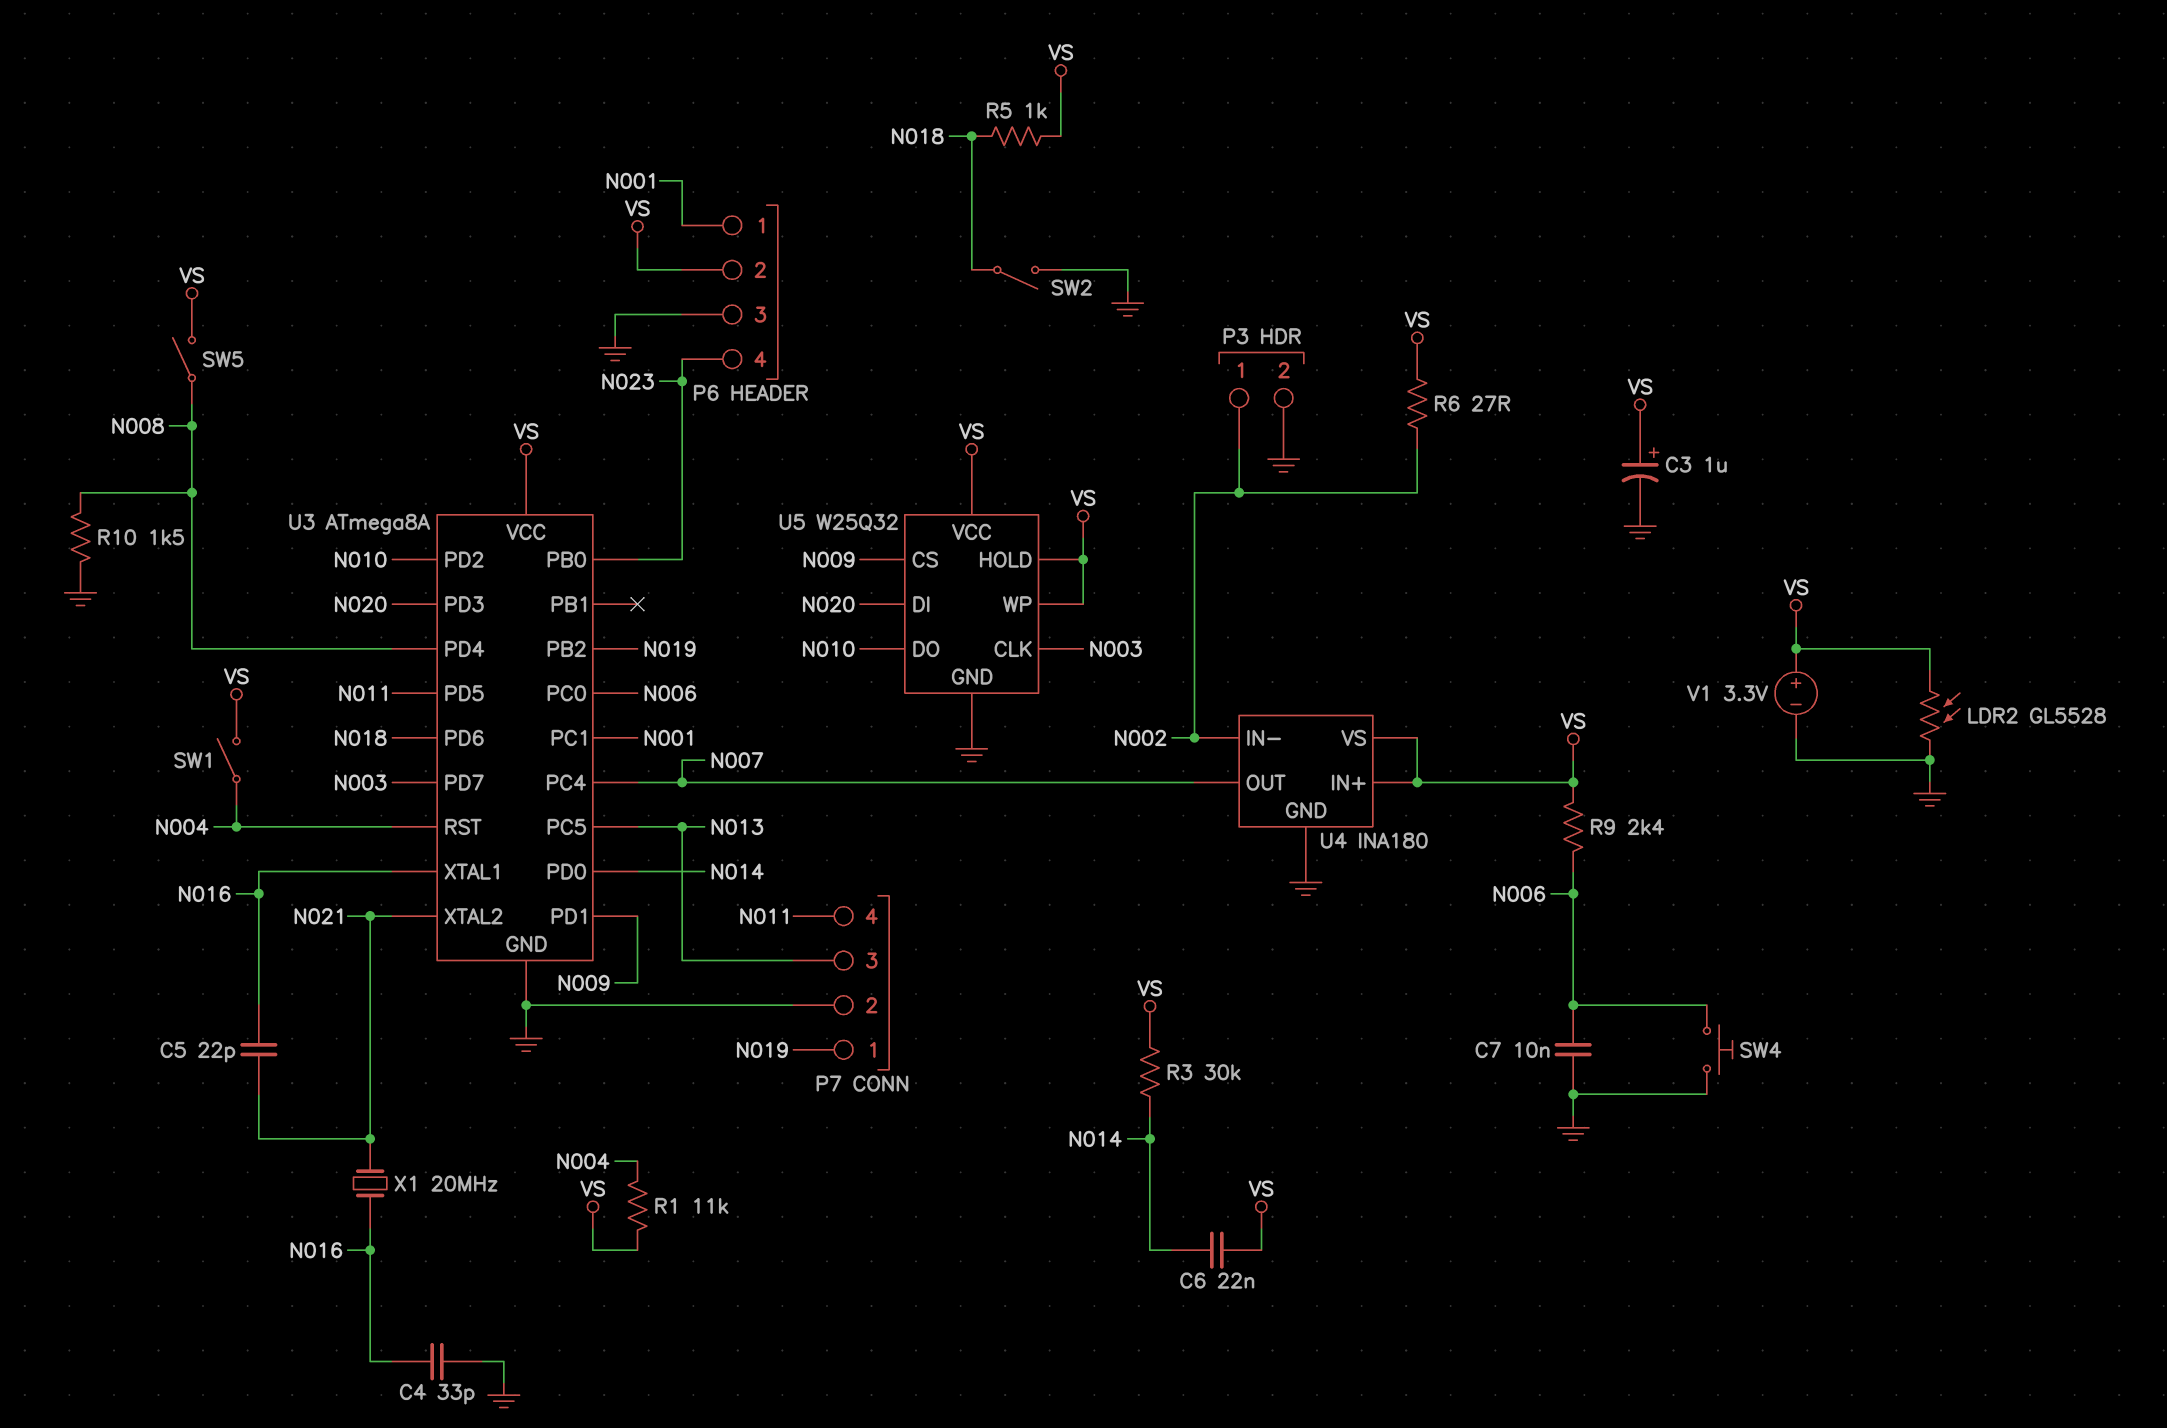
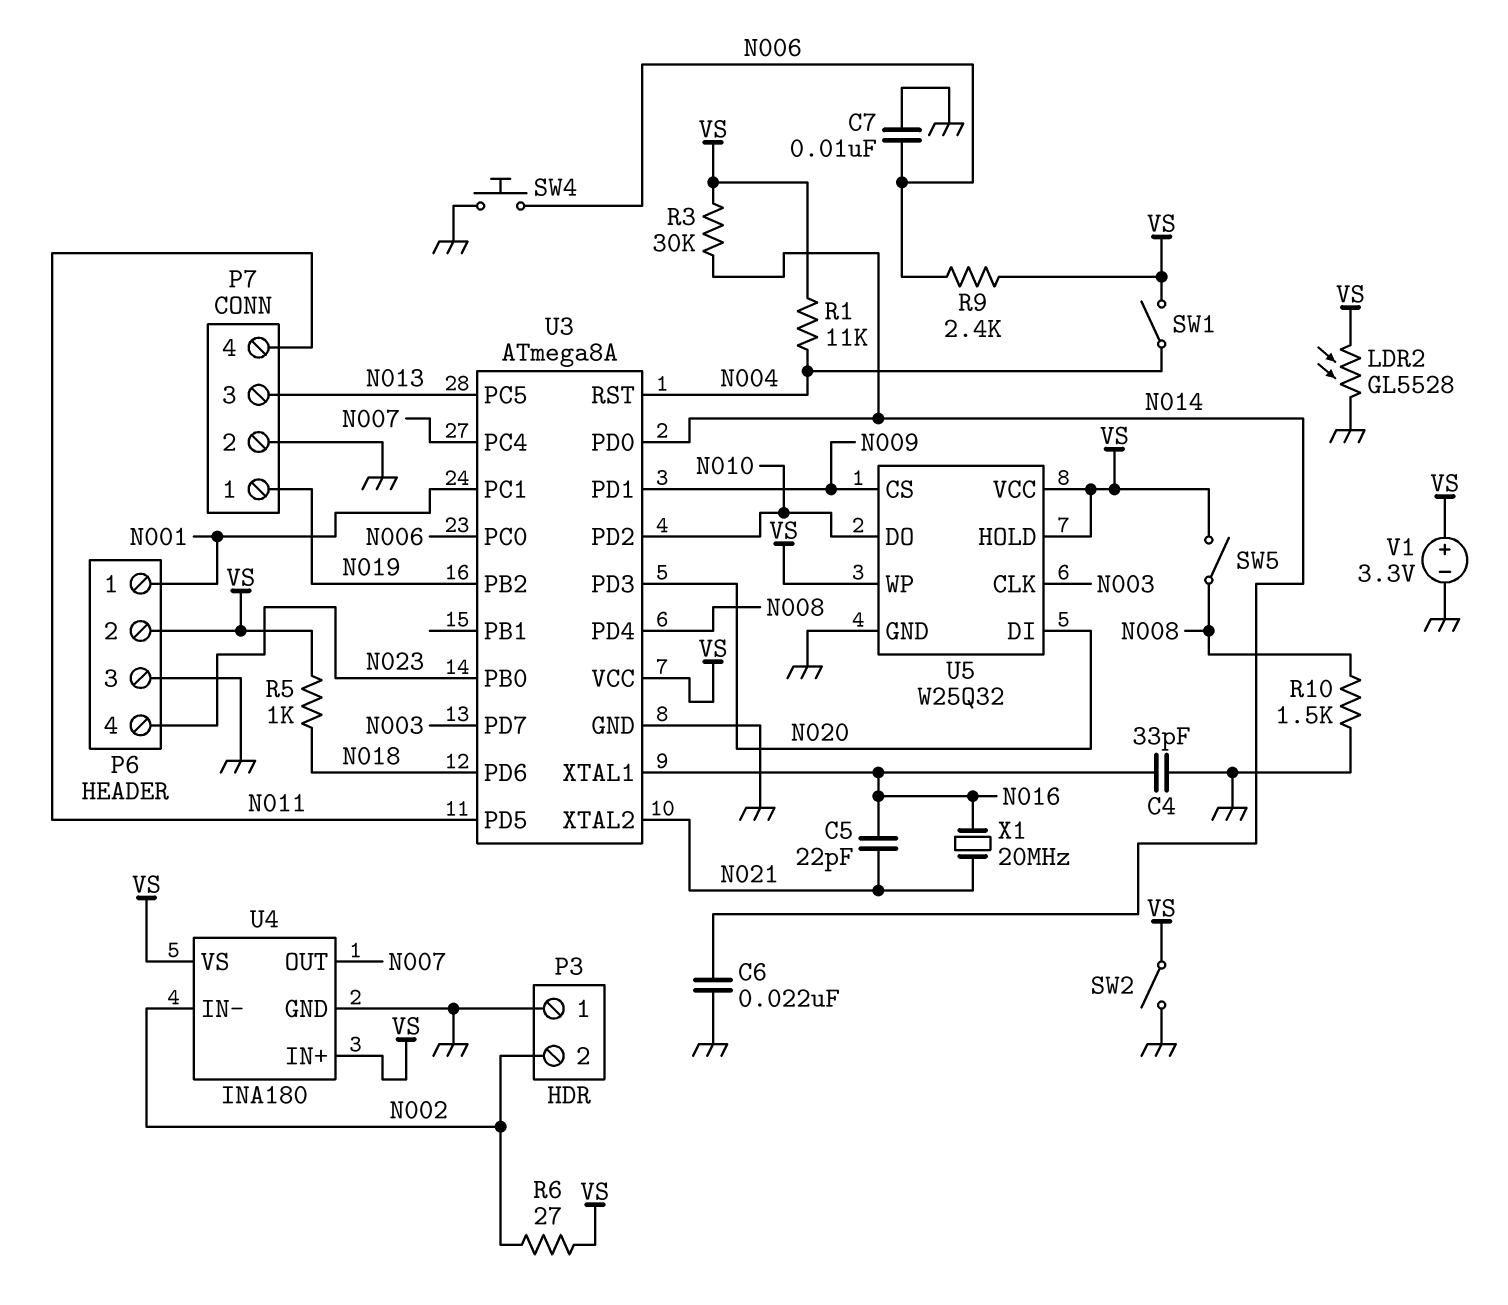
C3: 1uF (plus VS, minus GND) -> none
C6: 22nF (N014, VS) -> 22nF (GND, N014)
P3 pin 1: N002 -> GND
P3 pin 2: GND -> N002
SW2: switch (GND, N018) -> switch (GND, VS)

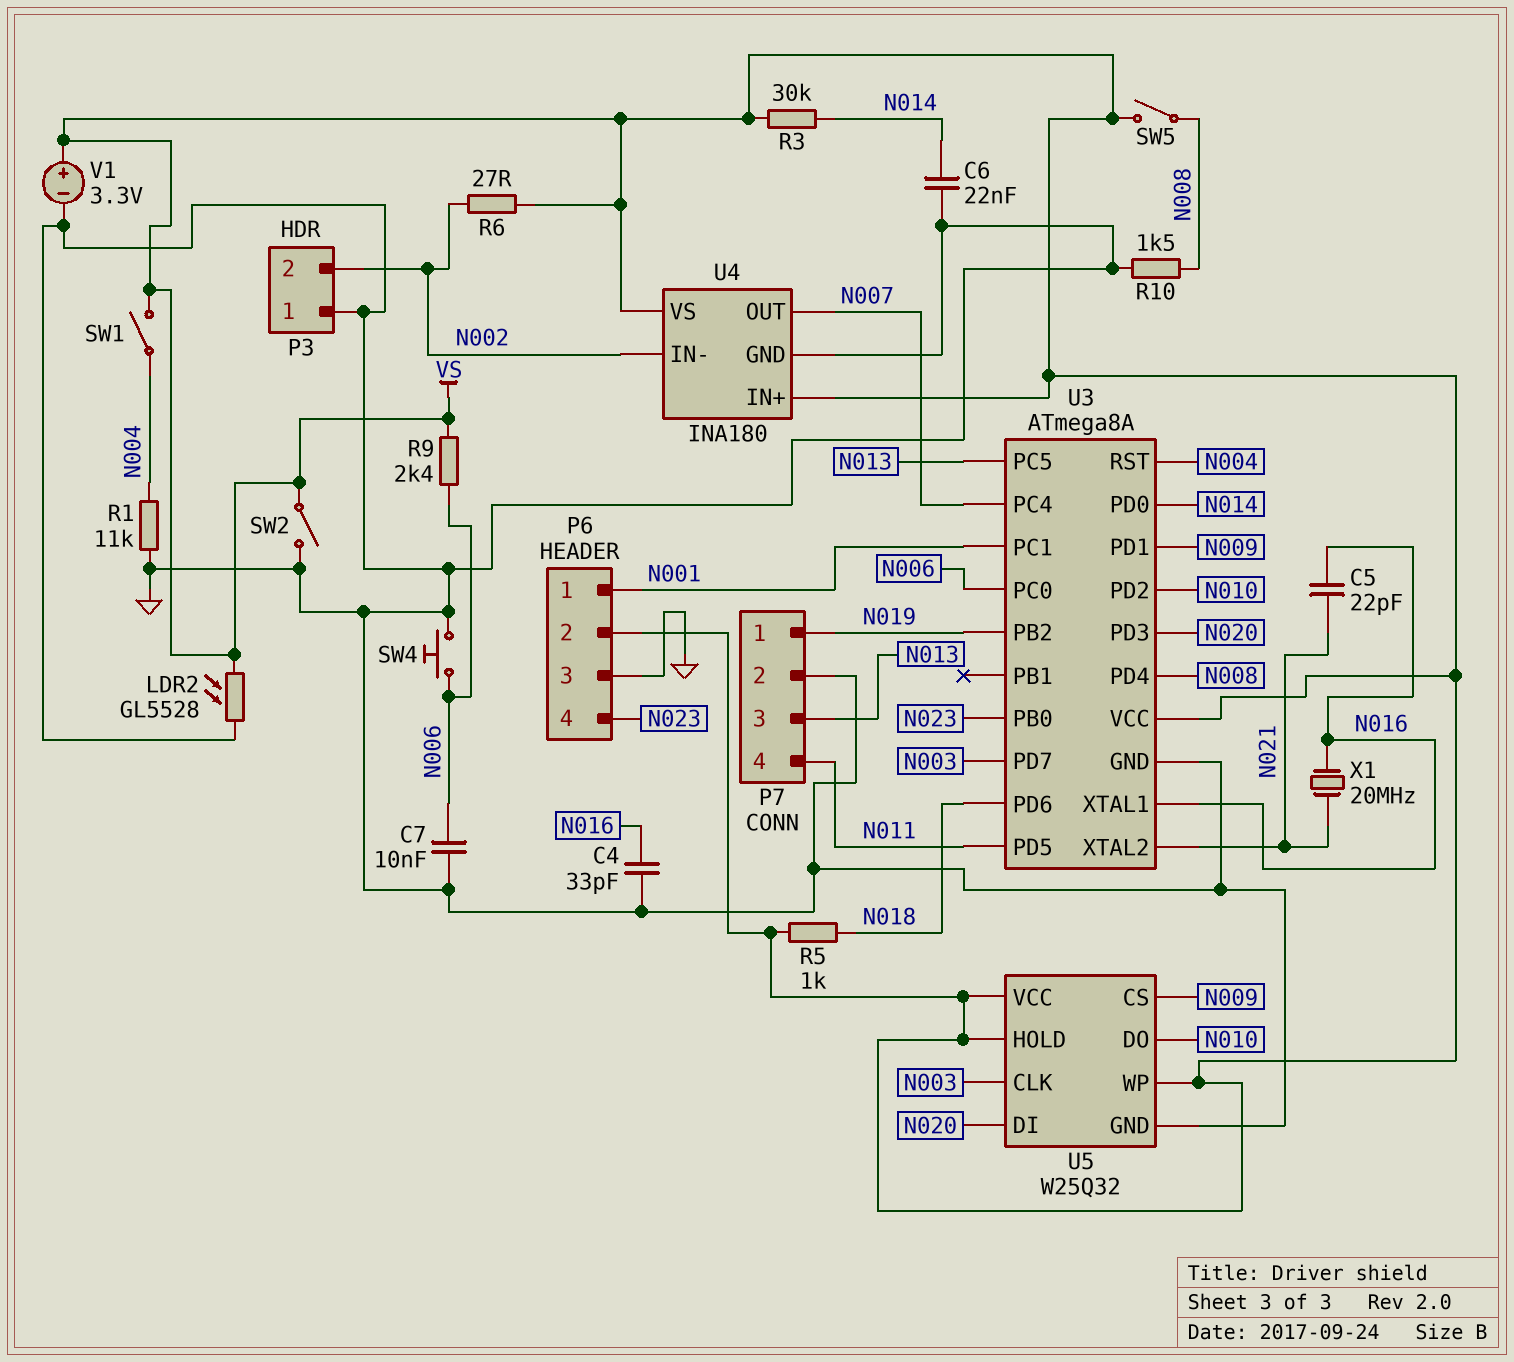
R1: 11k (N004, VS) -> 11k (GND, N004)

